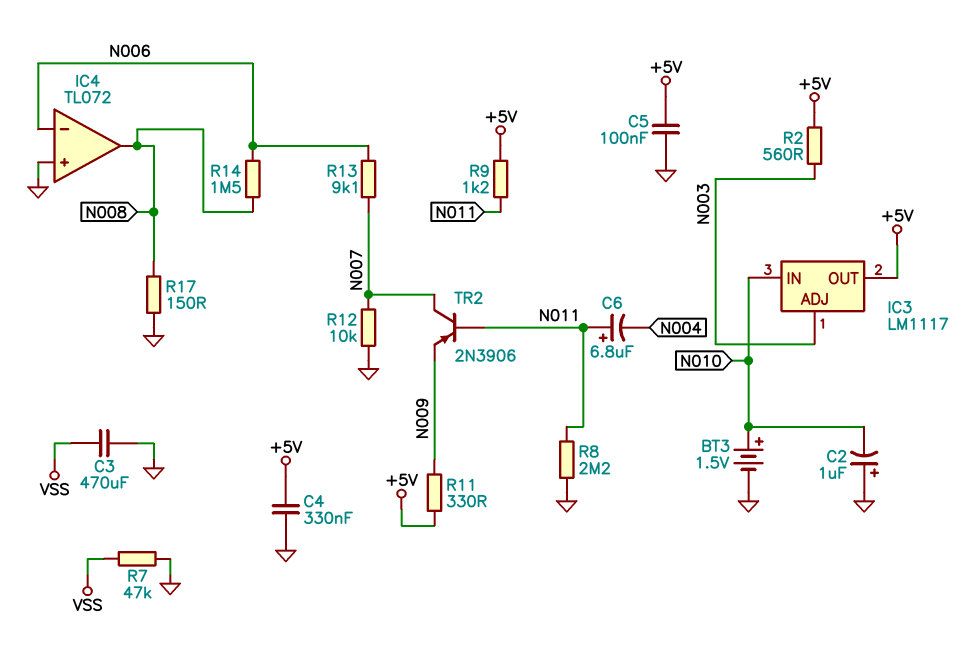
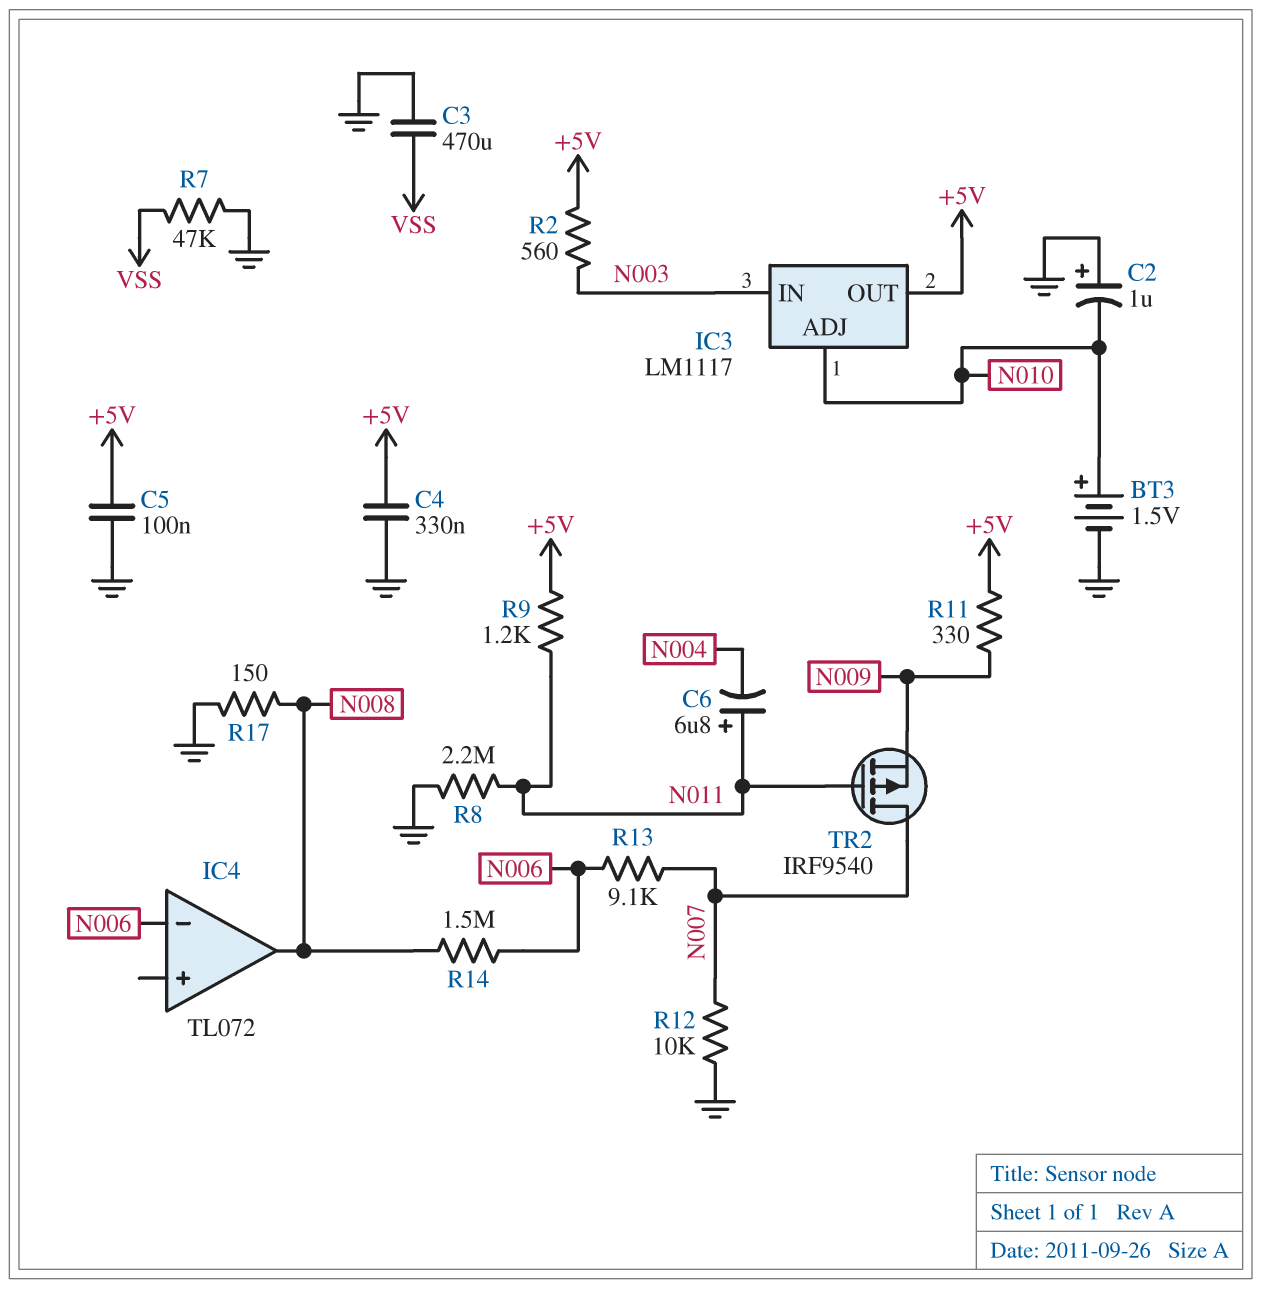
IC3 pin ADJ: N003 -> N010
IC3 pin IN: N010 -> N003
IC4 pin in+: GND -> none
TR2: PNP 2N3906 (B N011, C N007, E N009) -> PMOS IRF9540 (G N011, D N007, S N009)

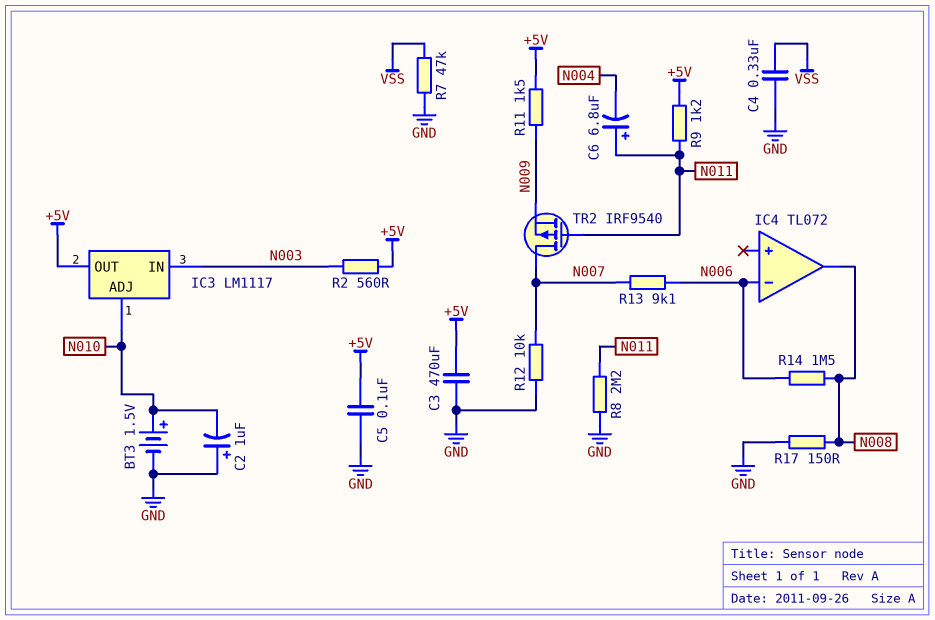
C3: 470uF (GND, VSS) -> 470uF (+5V, GND)
C4: 330nF (+5V, GND) -> 330nF (GND, VSS)
R11: 330 (+5V, N009) -> 1.5k (+5V, N009)

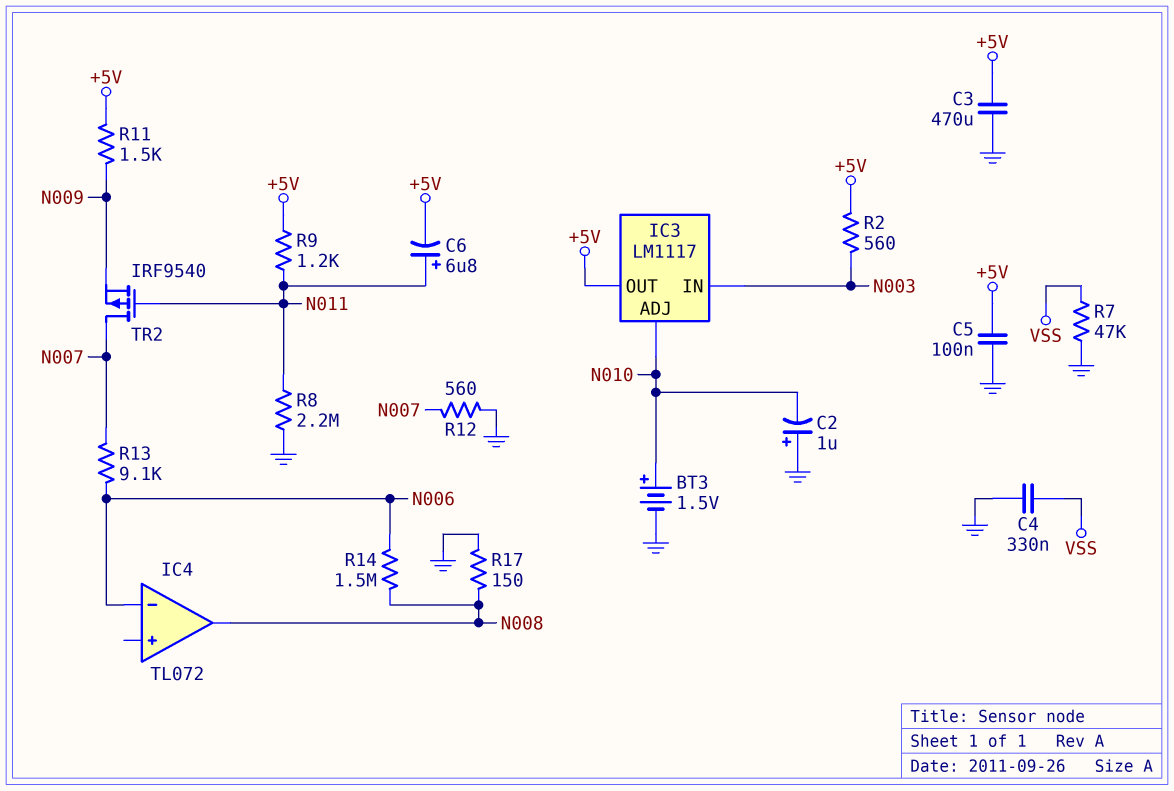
C6: 6.8uF (plus N011, minus N004) -> 6.8uF (plus N011, minus +5V)
R12: 10k (GND, N007) -> 560 (GND, N007)

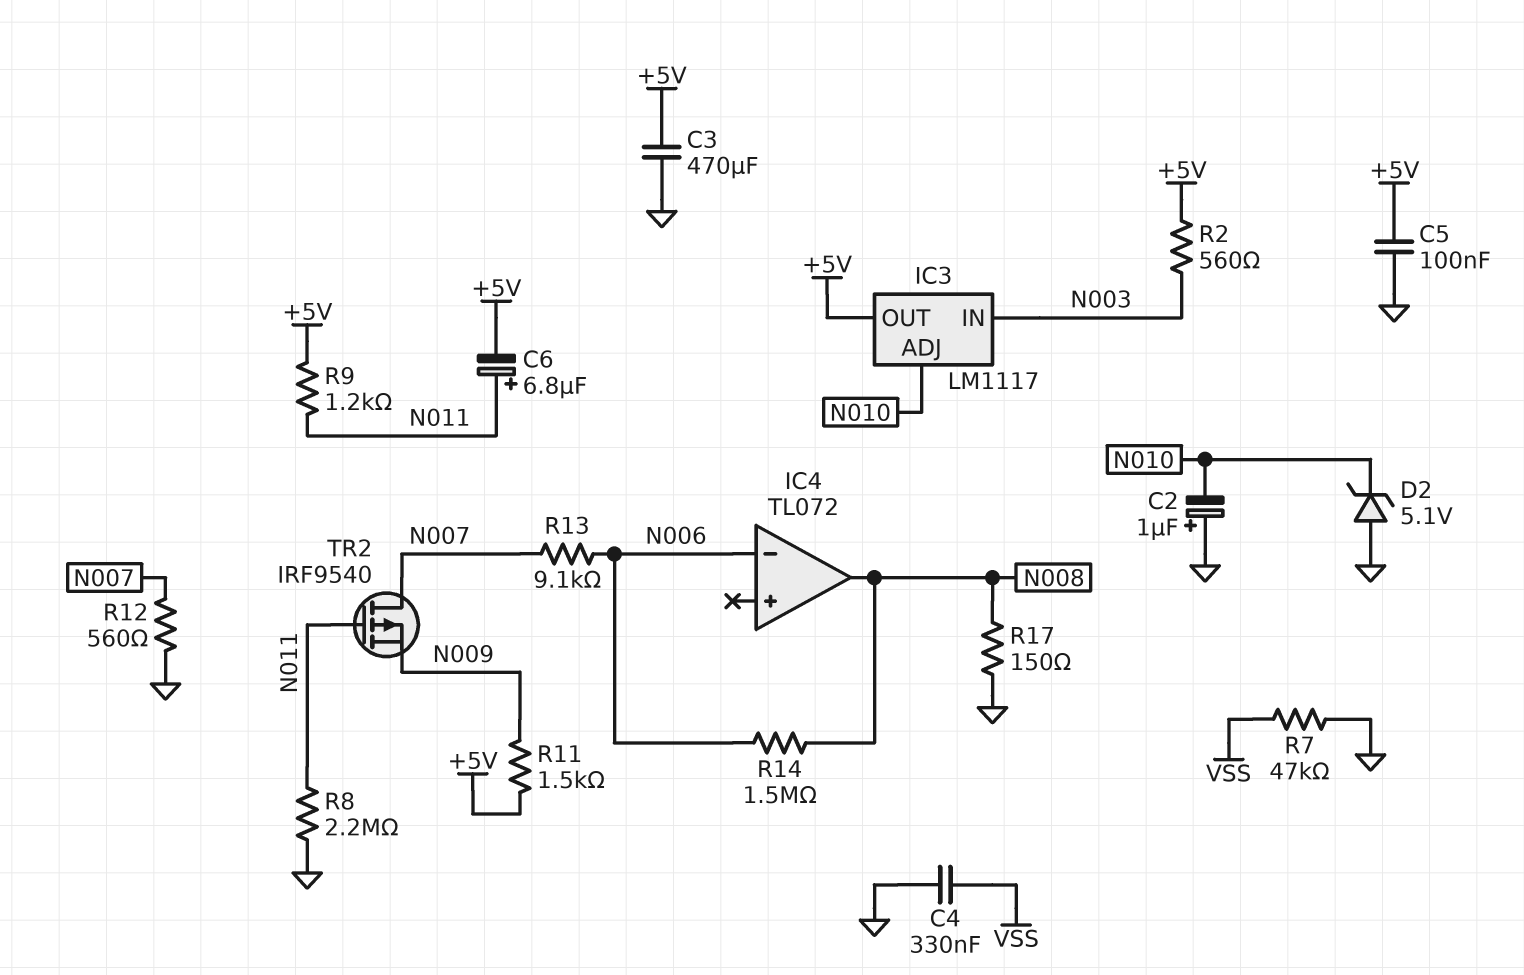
BT3: 1.5V (plus N010, minus GND) -> none
D2: none -> zener 5.1V (A GND, K N010)

